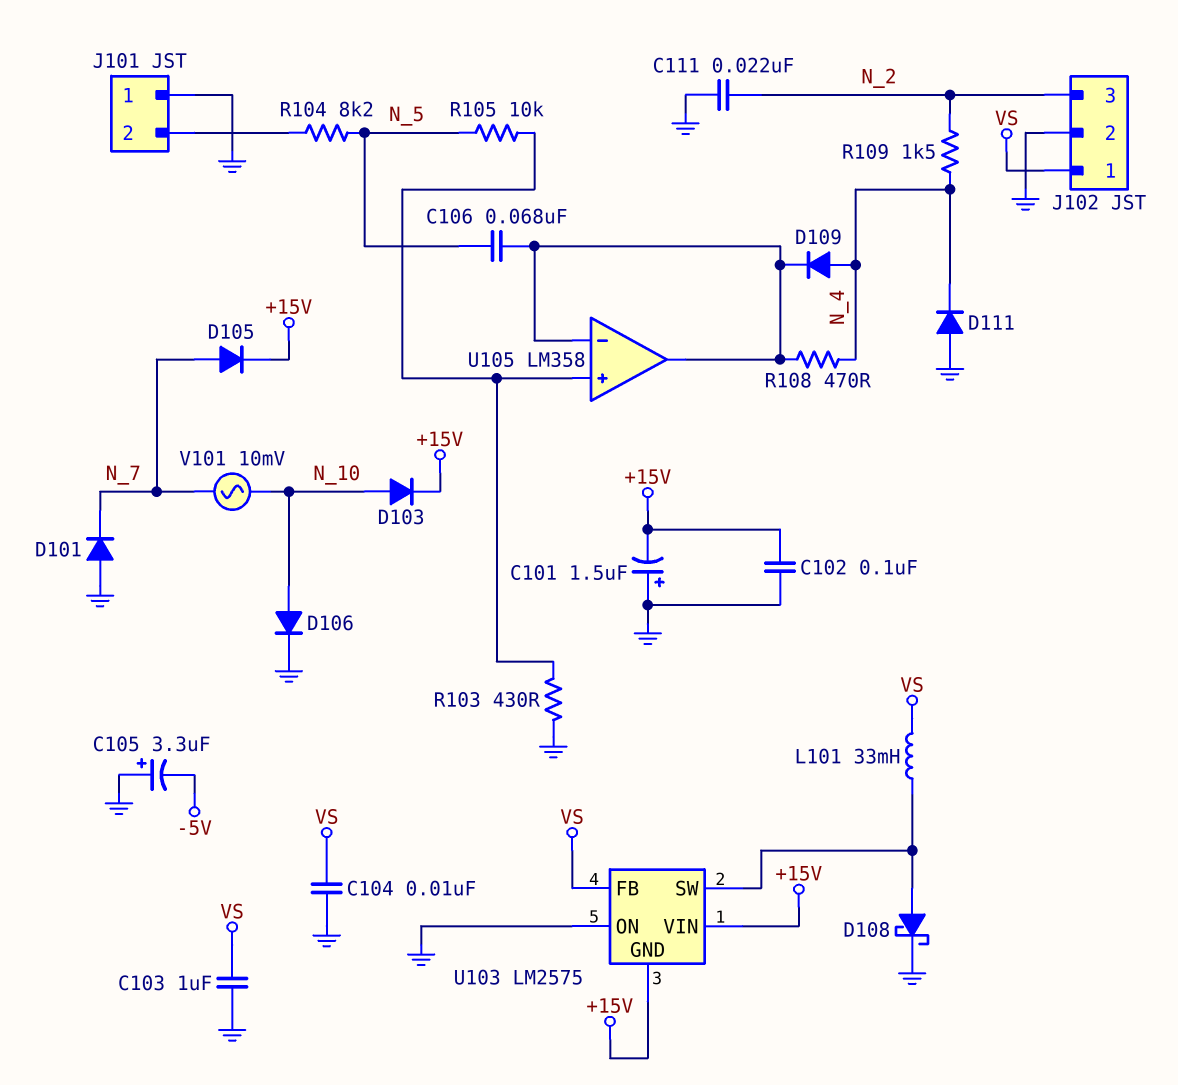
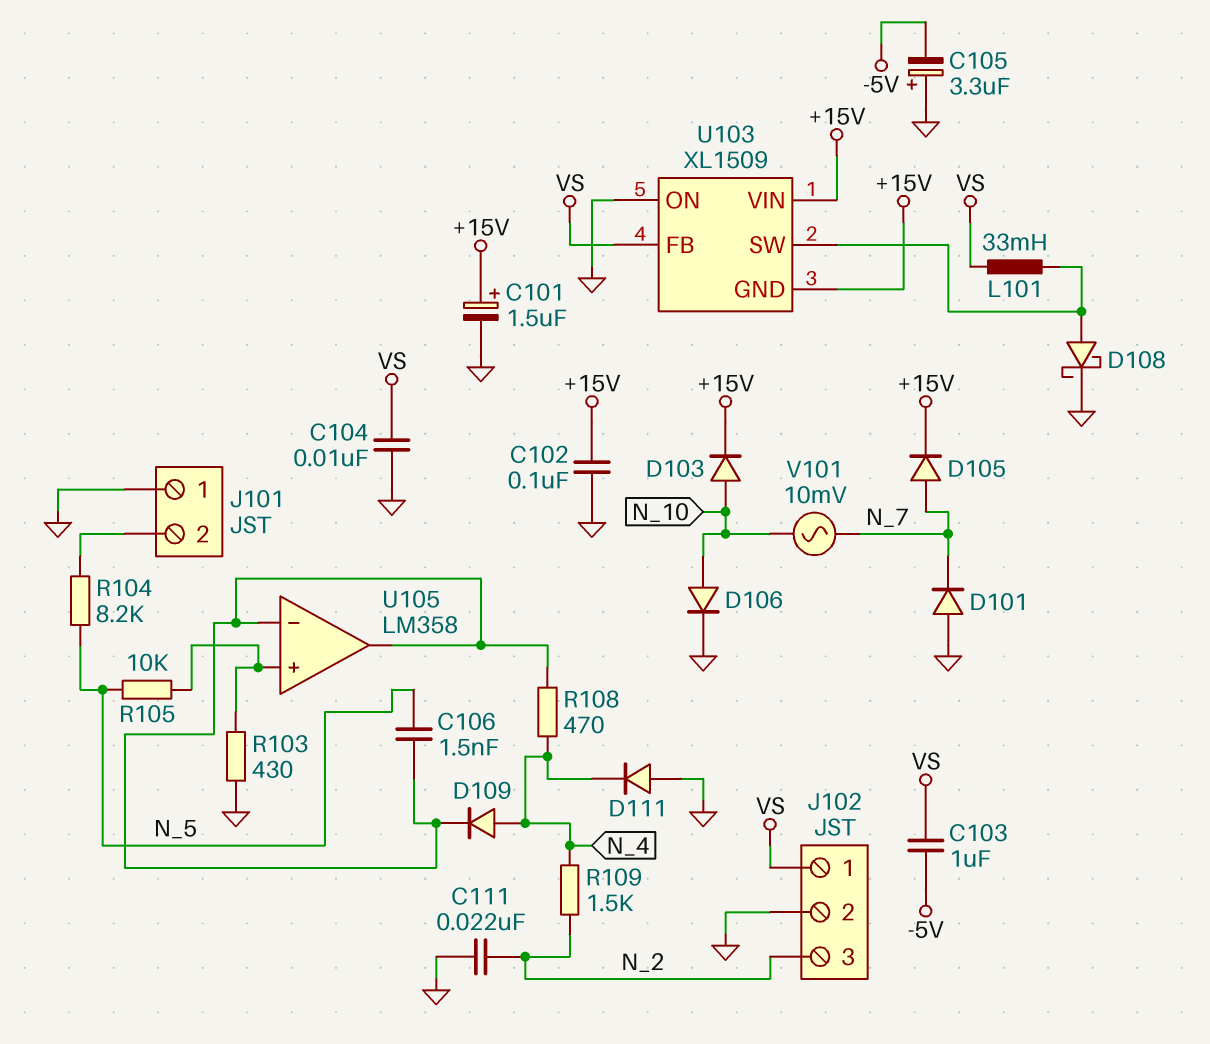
C101: 1.5uF (plus GND, minus +15V) -> 1.5uF (plus +15V, minus GND)
C103: 1uF (GND, VS) -> 1uF (-5V, VS)
C106: 68nF (N_5, U105/in-) -> 1.5nF (N_5, U105/in-)
U103: LM2575 -> XL1509

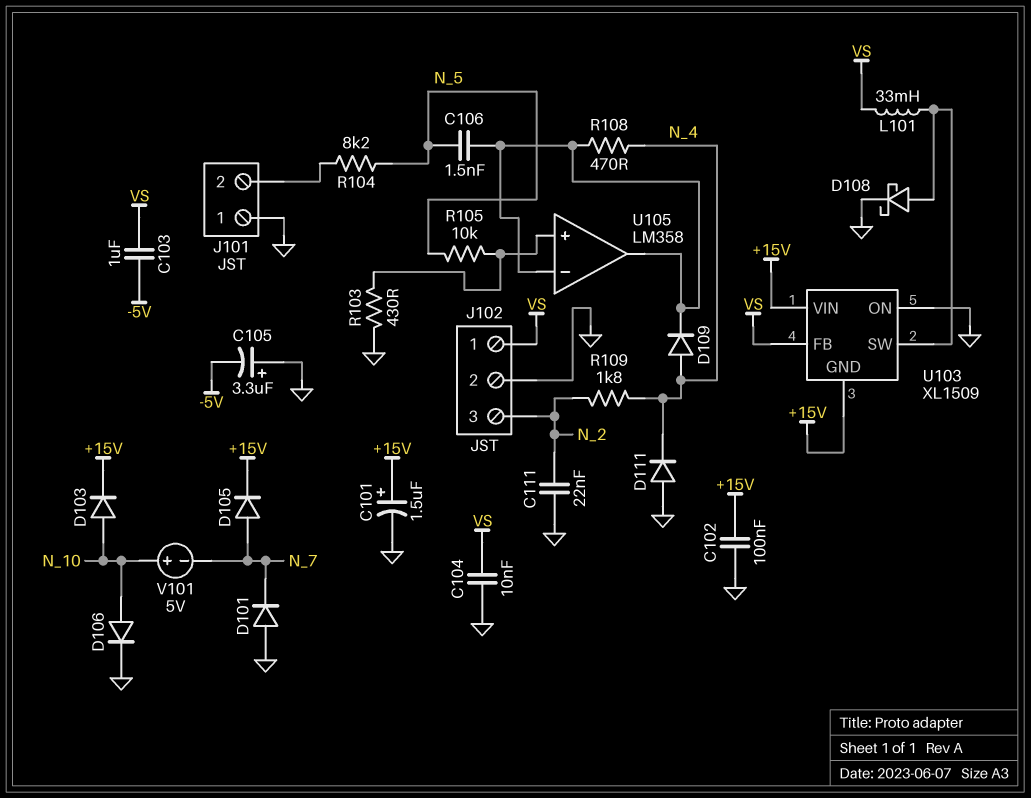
R109: 1.5k (N_2, N_4) -> 1.8k (N_2, N_4)
V101: AC 10mV (N_7, N_10) -> 5V (plus N_10, minus N_7)

